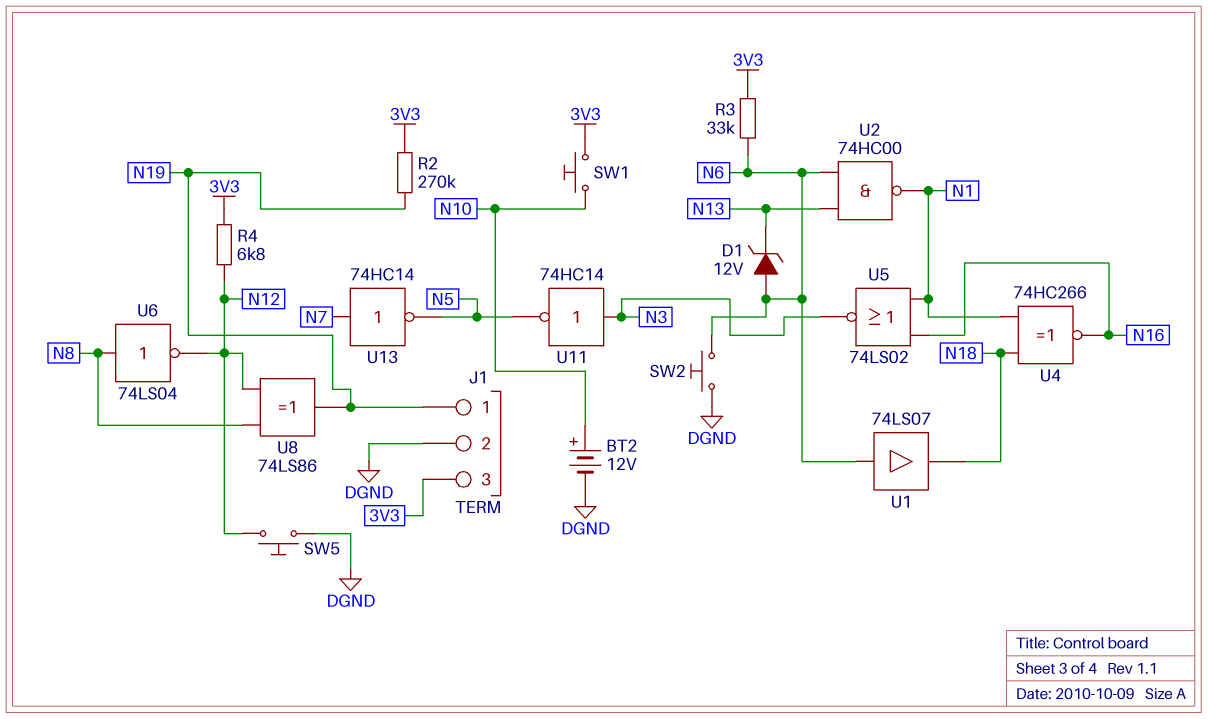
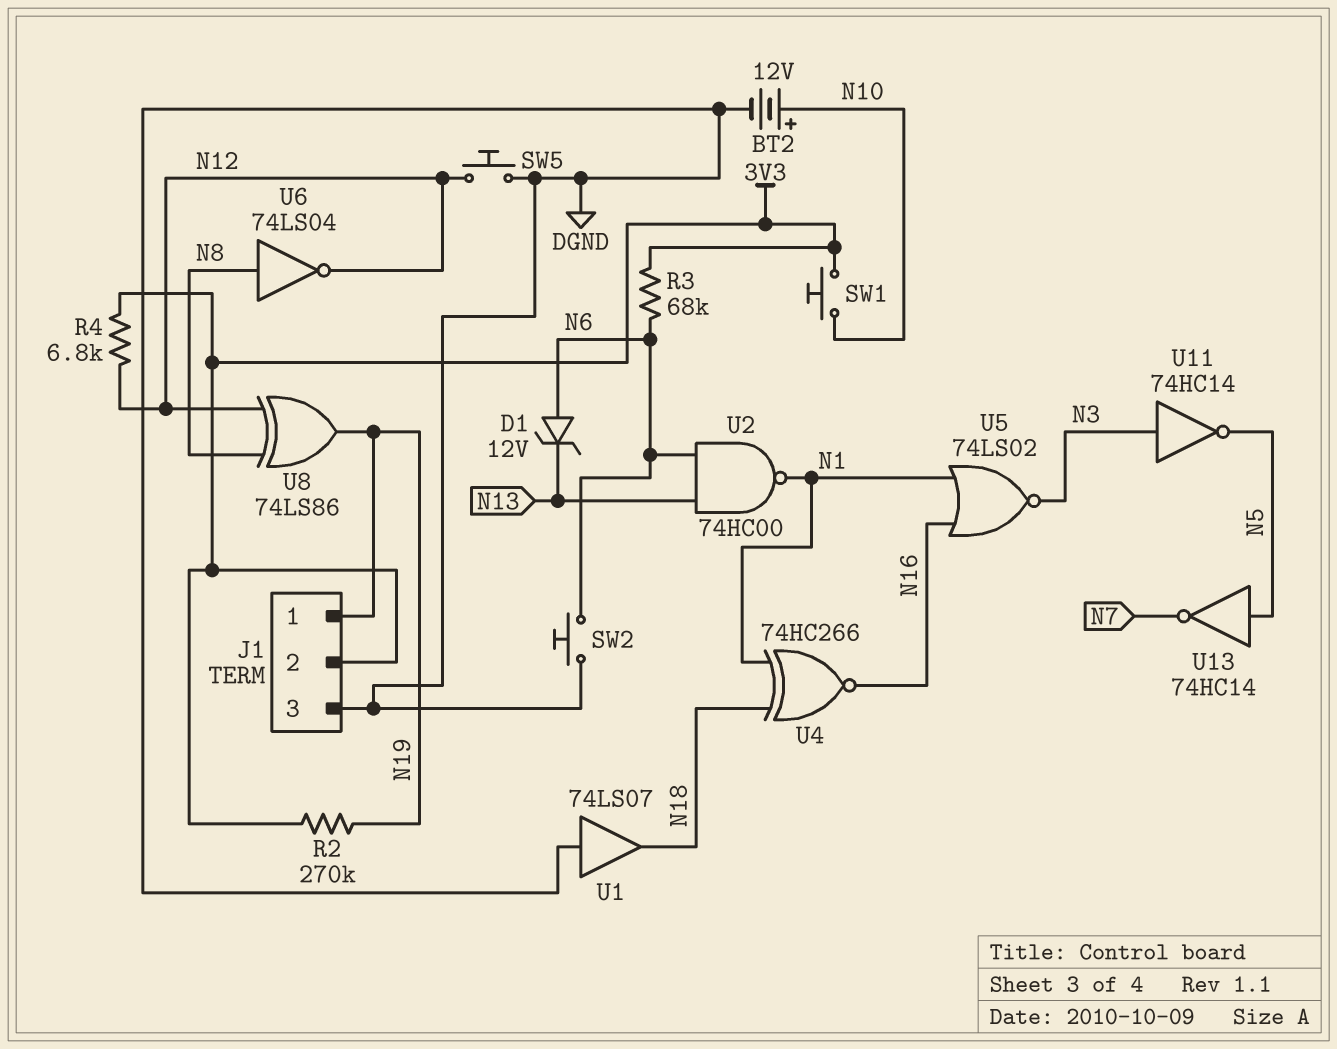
J1 pin 2: DGND -> 3V3
J1 pin 3: 3V3 -> DGND
R3: 33k (3V3, N6) -> 68k (3V3, N6)
U1: buffer 74LS07 (in N6, out N18) -> buffer 74LS07 (in DGND, out N18)
U13: NOT 74HC14 (in N7, out N5) -> NOT 74HC14 (in N5, out N7)

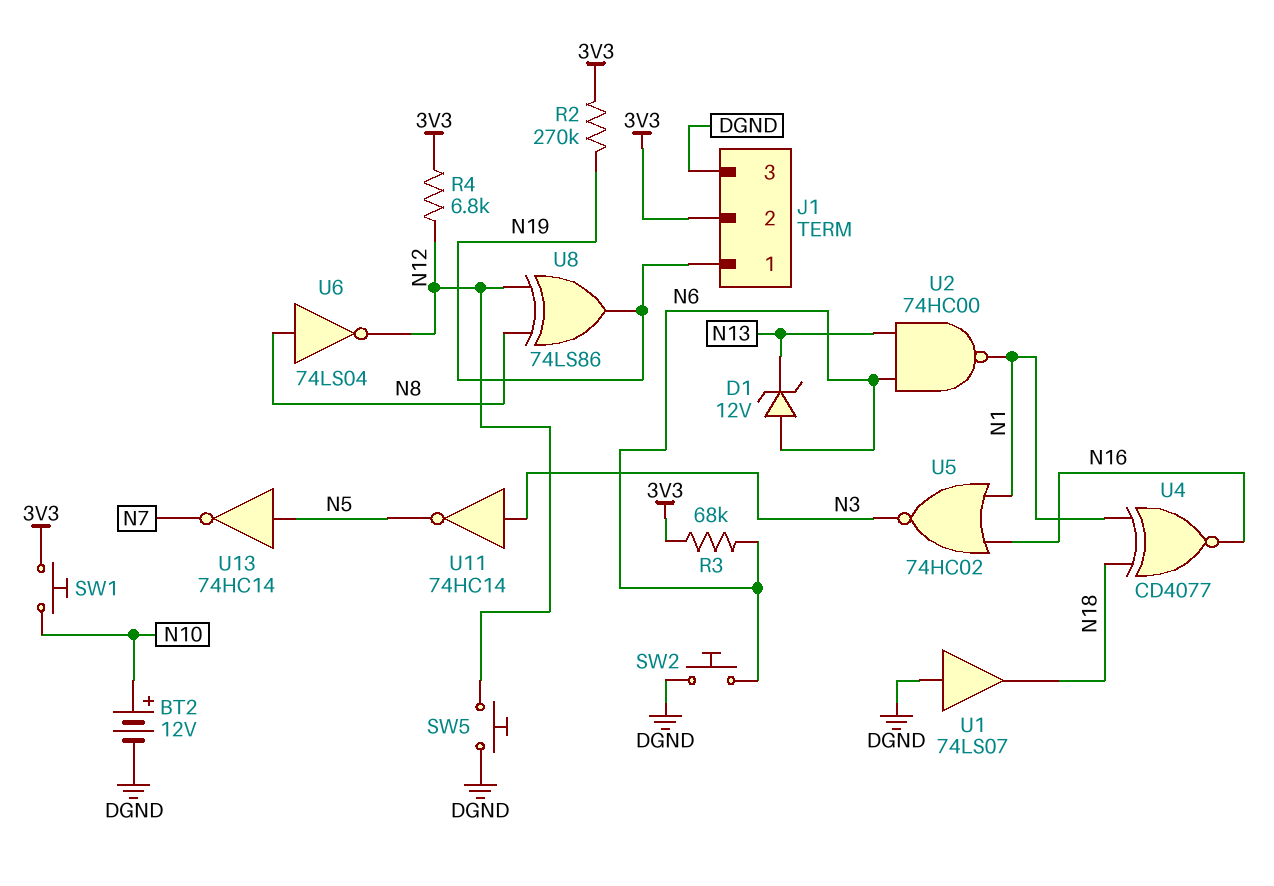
U4: XNOR 74HC266 (in N1, in N18, out N16) -> XNOR CD4077 (in N1, in N18, out N16)
U5: NOR 74LS02 (in N1, in N16, out N3) -> NOR 74HC02 (in N1, in N16, out N3)

